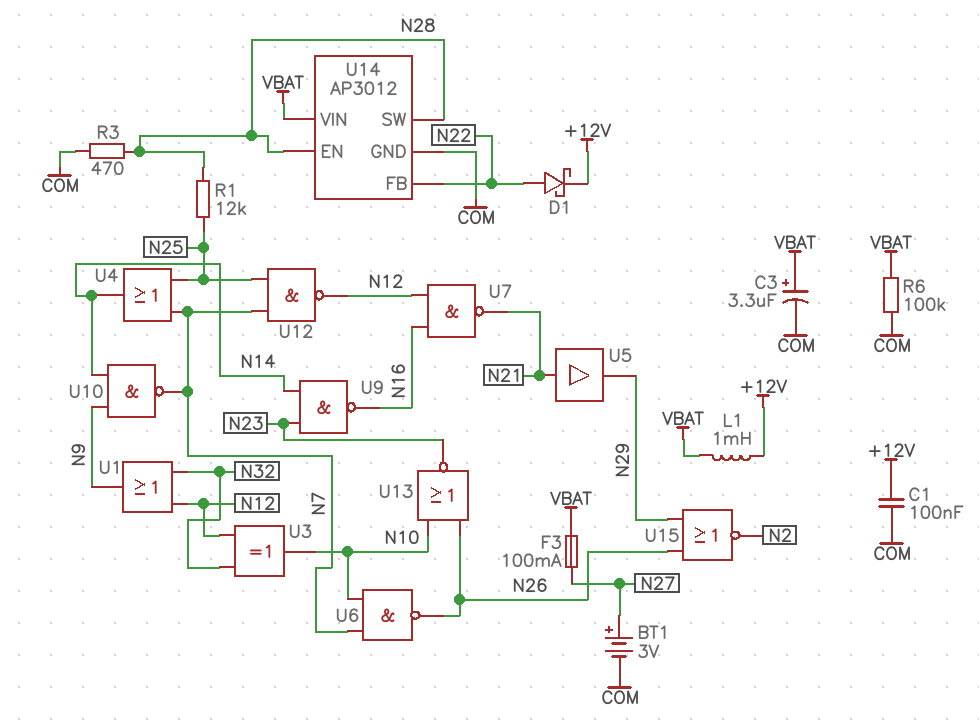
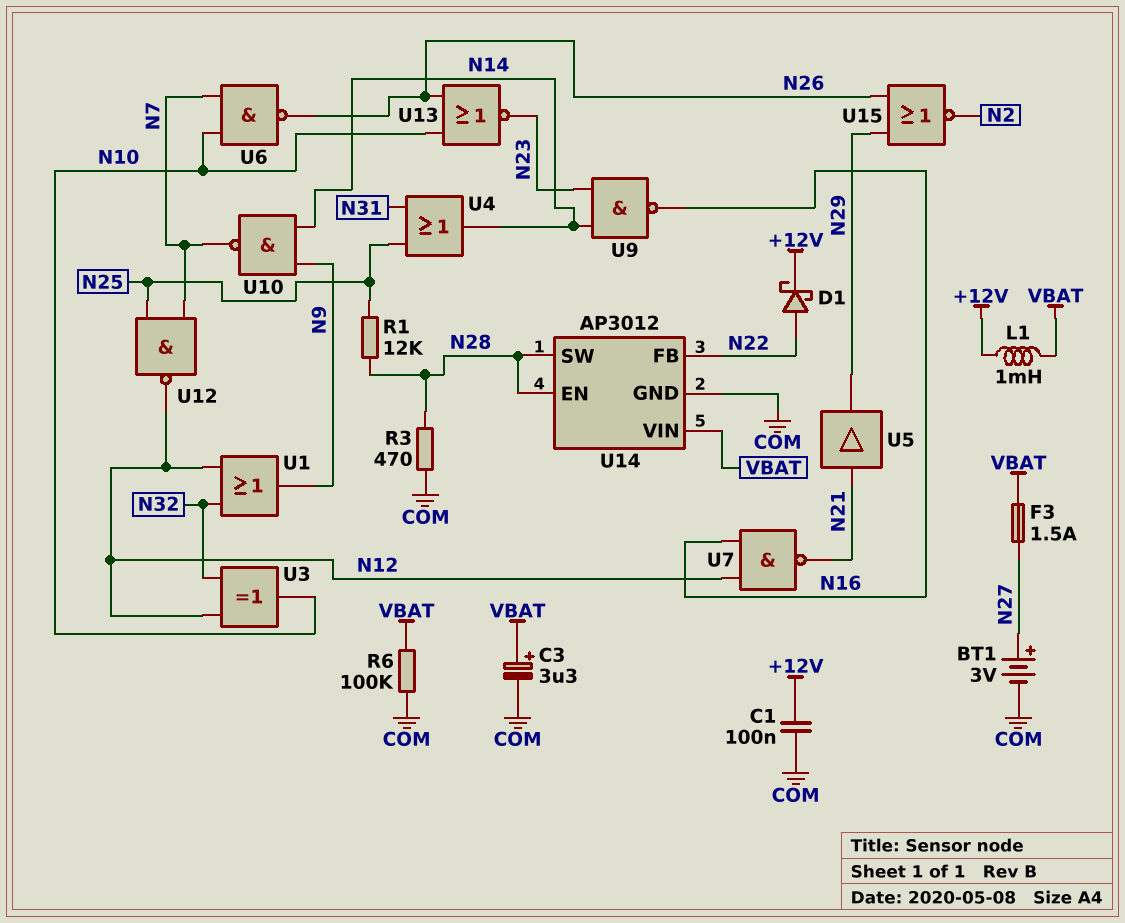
F3: 100mA (N27, VBAT) -> 1.5A (N27, VBAT)
U4: OR (in N7, in N25, out N14) -> OR (in N25, in N31, out N14)

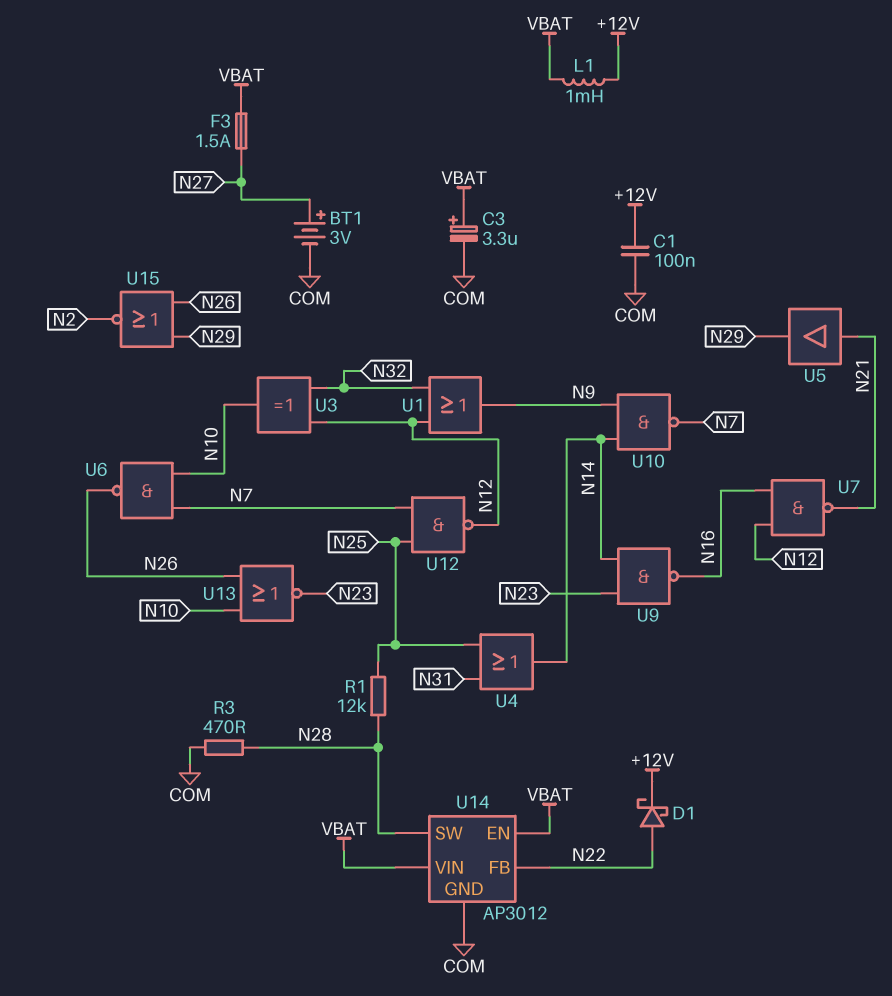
R6: 100k (COM, VBAT) -> none
U14 pin EN: N28 -> VBAT

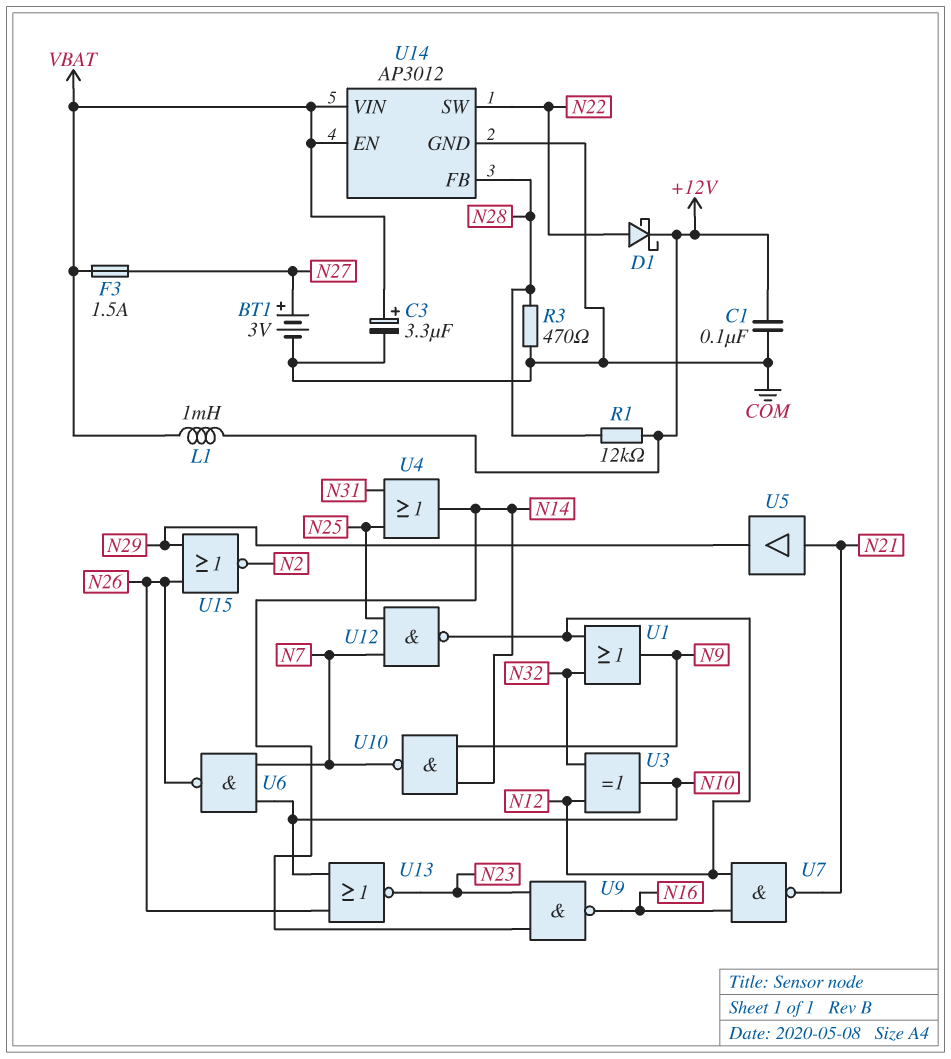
R1: 12k (N25, N28) -> 12k (+12V, N28)
U14 pin FB: N22 -> N28
U14 pin SW: N28 -> N22

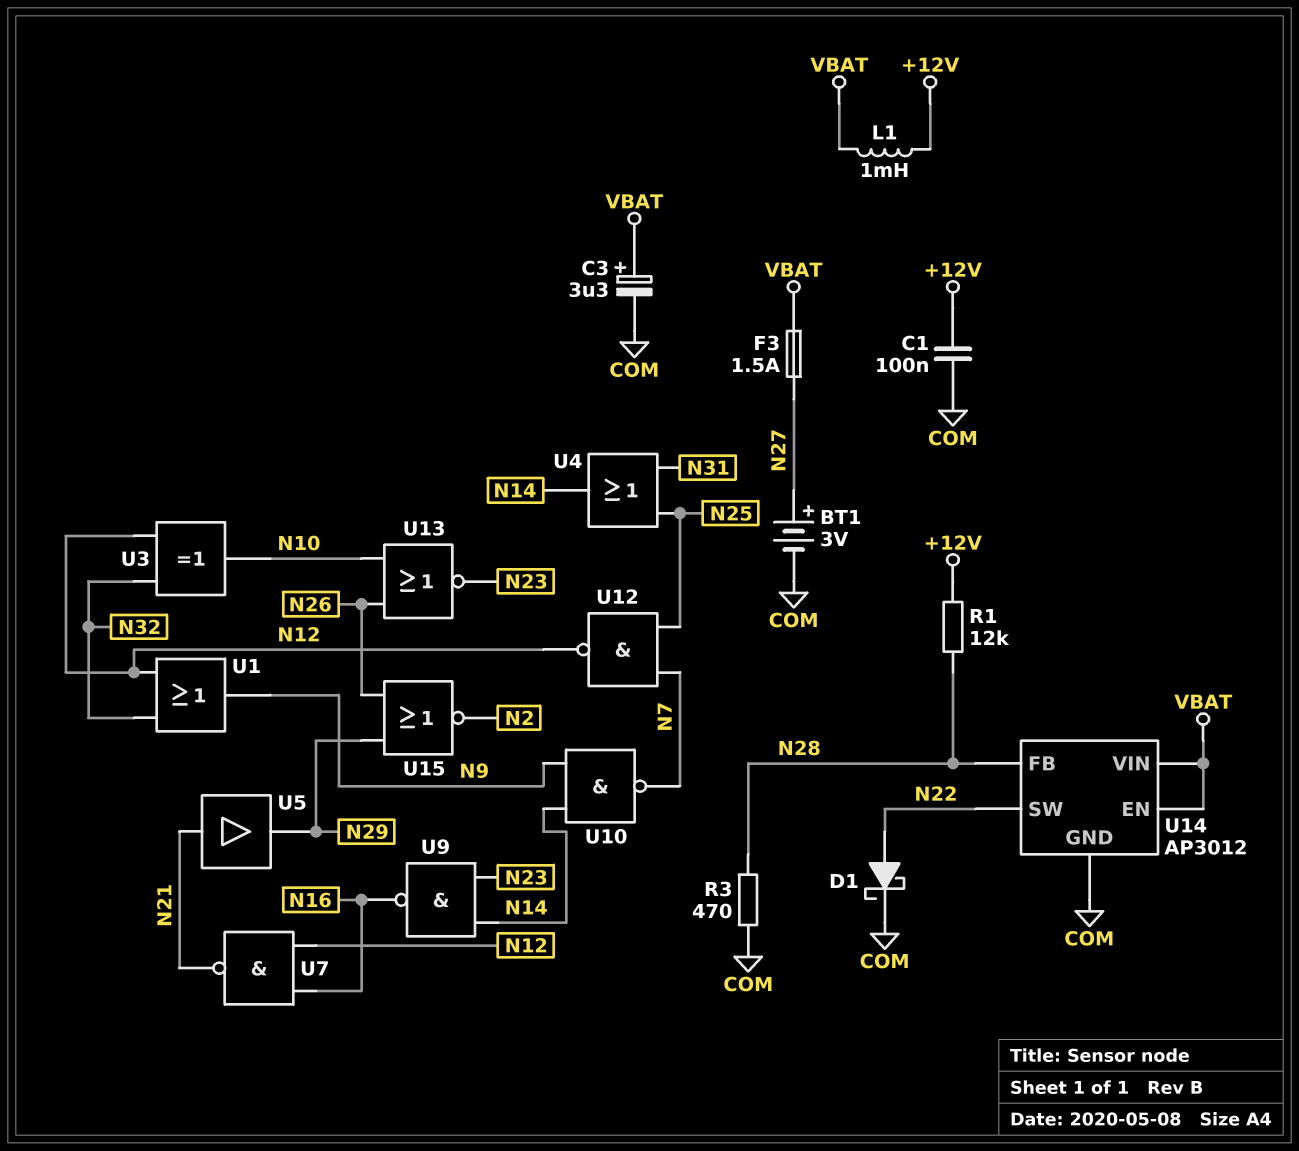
D1: schottky (A N22, K +12V) -> schottky (A N22, K COM)
U6: NAND (in N7, in N10, out N26) -> none

